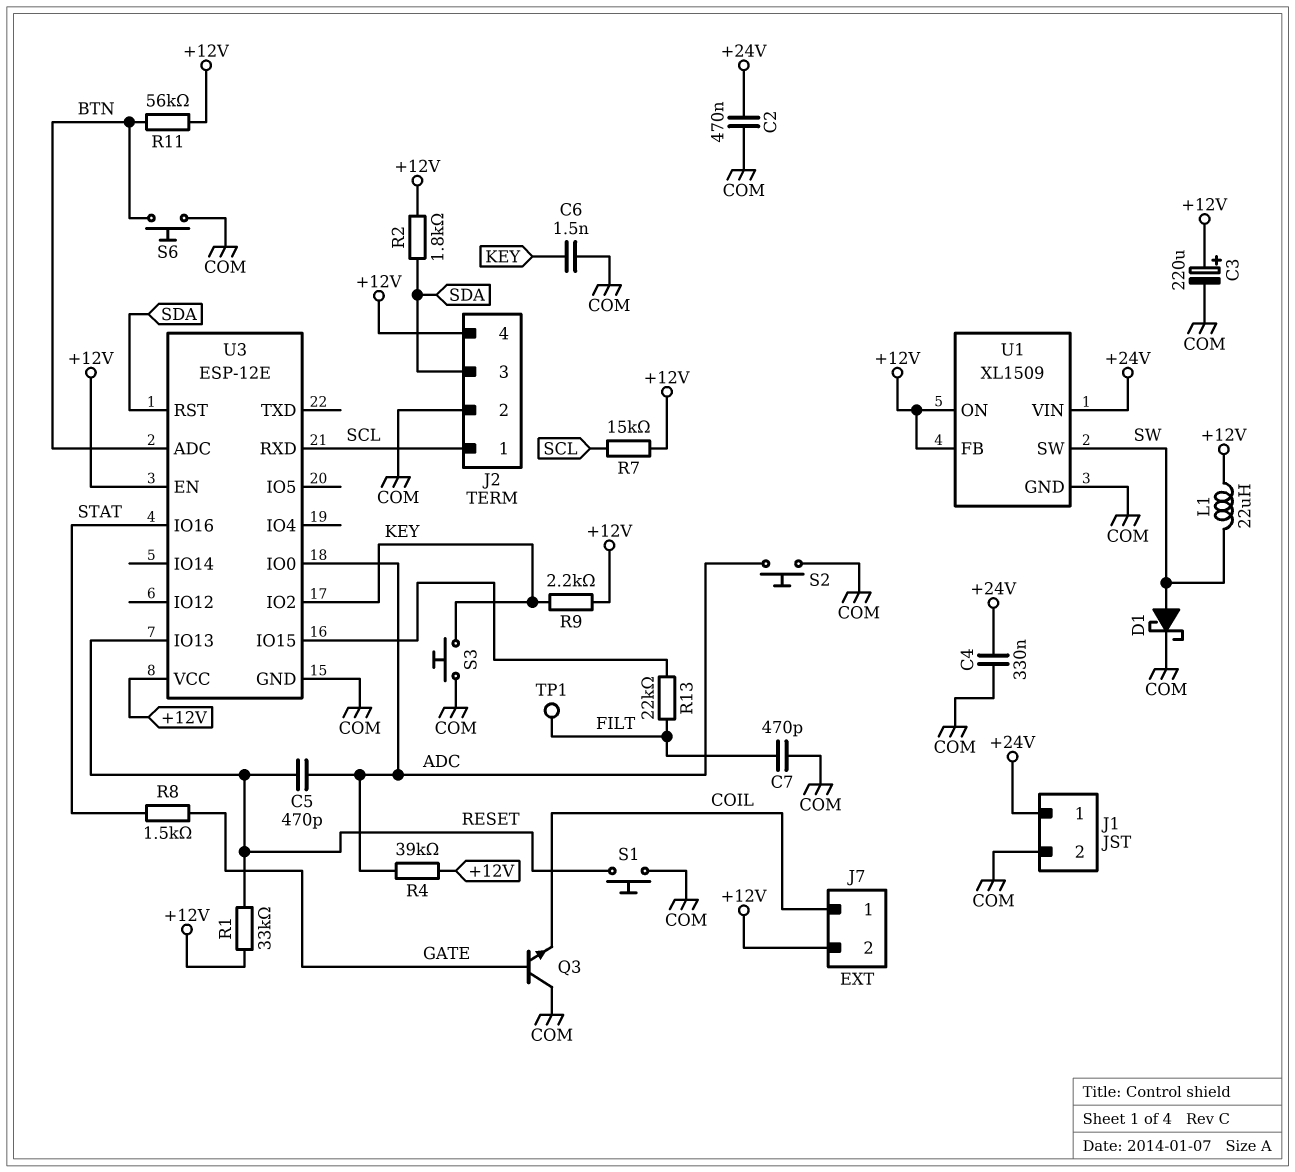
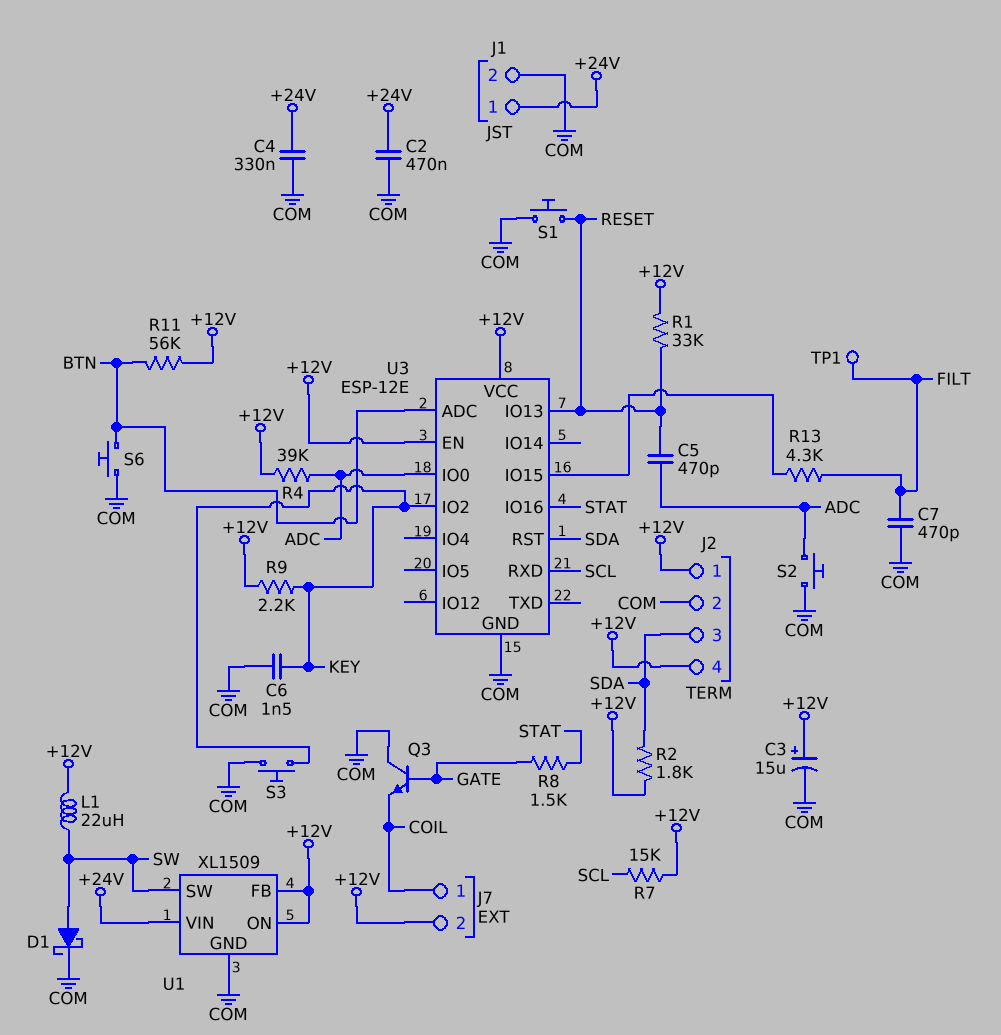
C3: 220uF (plus +12V, minus COM) -> 15uF (plus +12V, minus COM)
J2 pin 1: SCL -> +12V
R13: 22k (FILT, U3/IO15) -> 4.3k (FILT, U3/IO15)

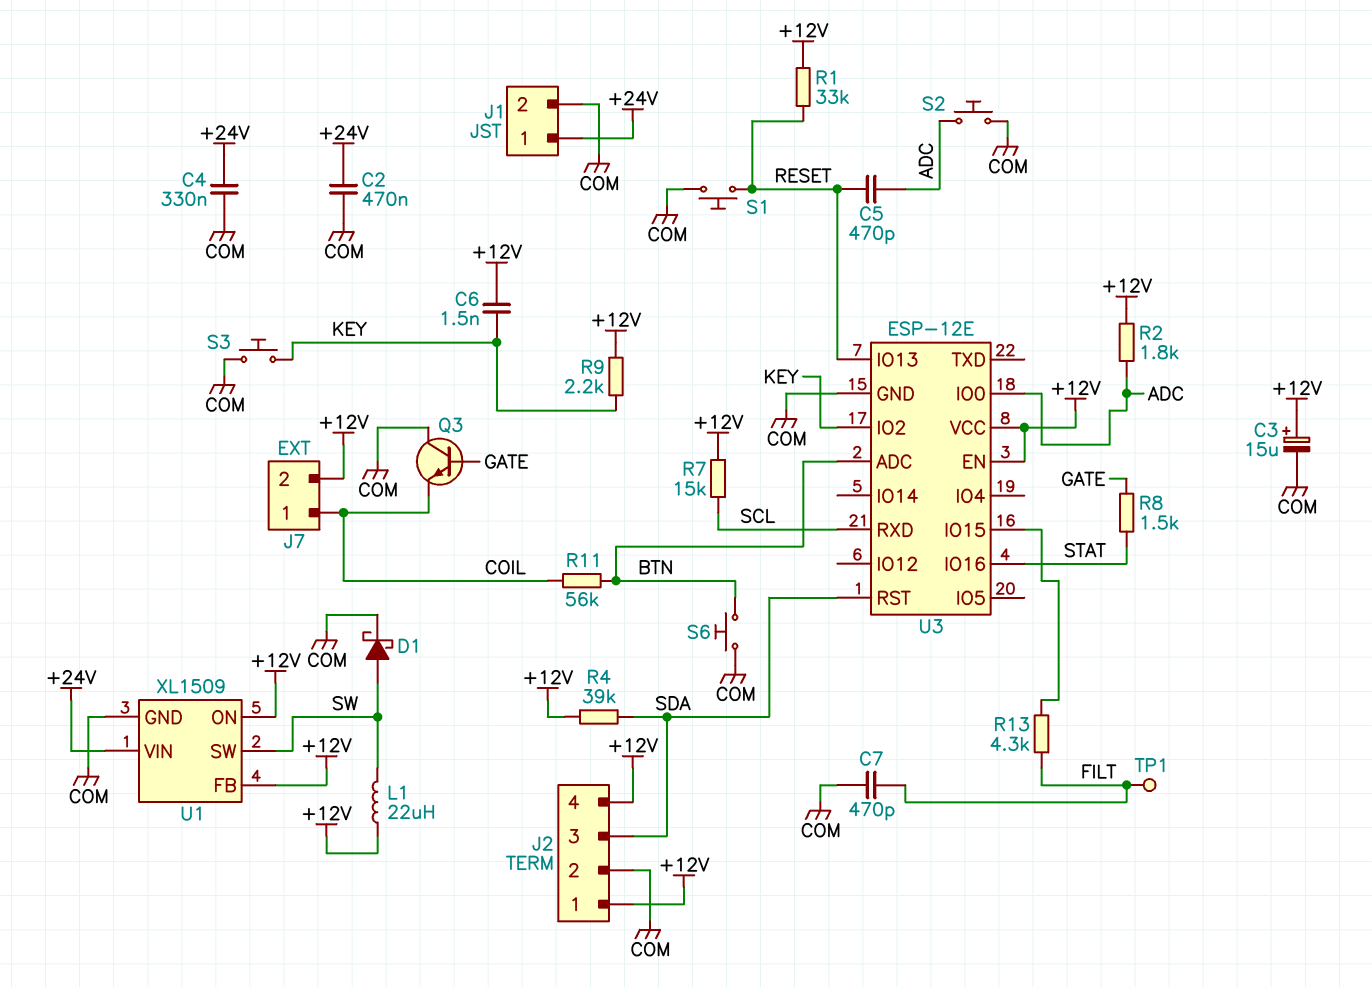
C6: 1.5nF (COM, KEY) -> 1.5nF (+12V, KEY)
R2: 1.8k (+12V, SDA) -> 1.8k (+12V, ADC)
R4: 39k (+12V, ADC) -> 39k (+12V, SDA)
R11: 56k (+12V, BTN) -> 56k (BTN, COIL)

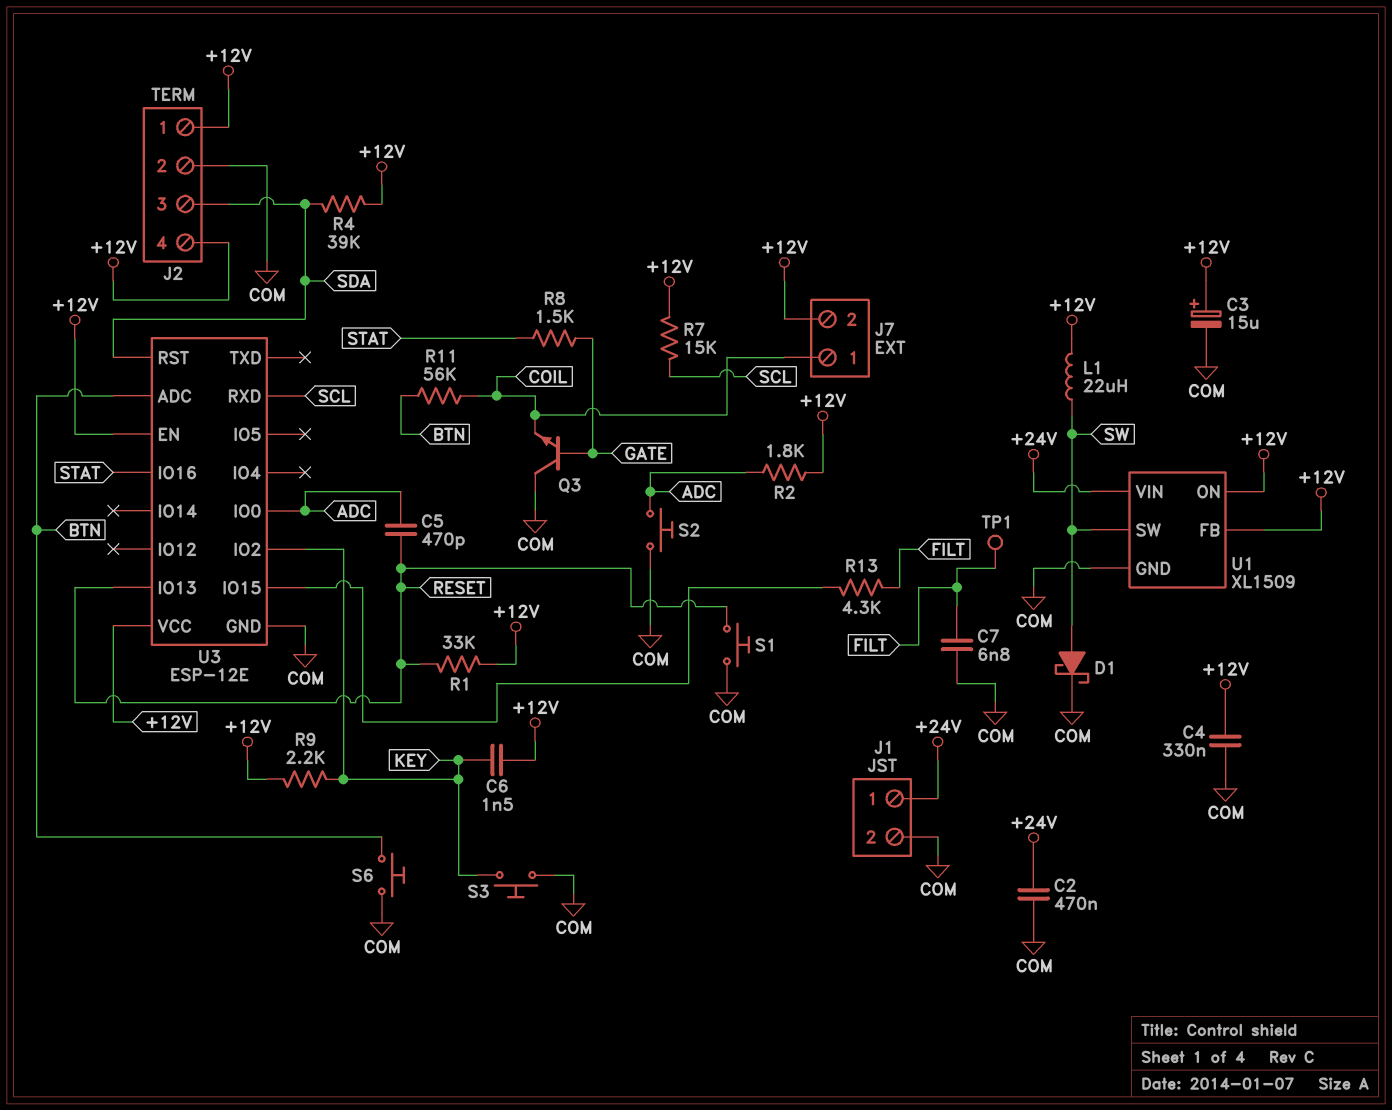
C4: 330nF (+24V, COM) -> 330nF (+12V, COM)
C7: 470pF (COM, FILT) -> 6.8nF (COM, FILT)

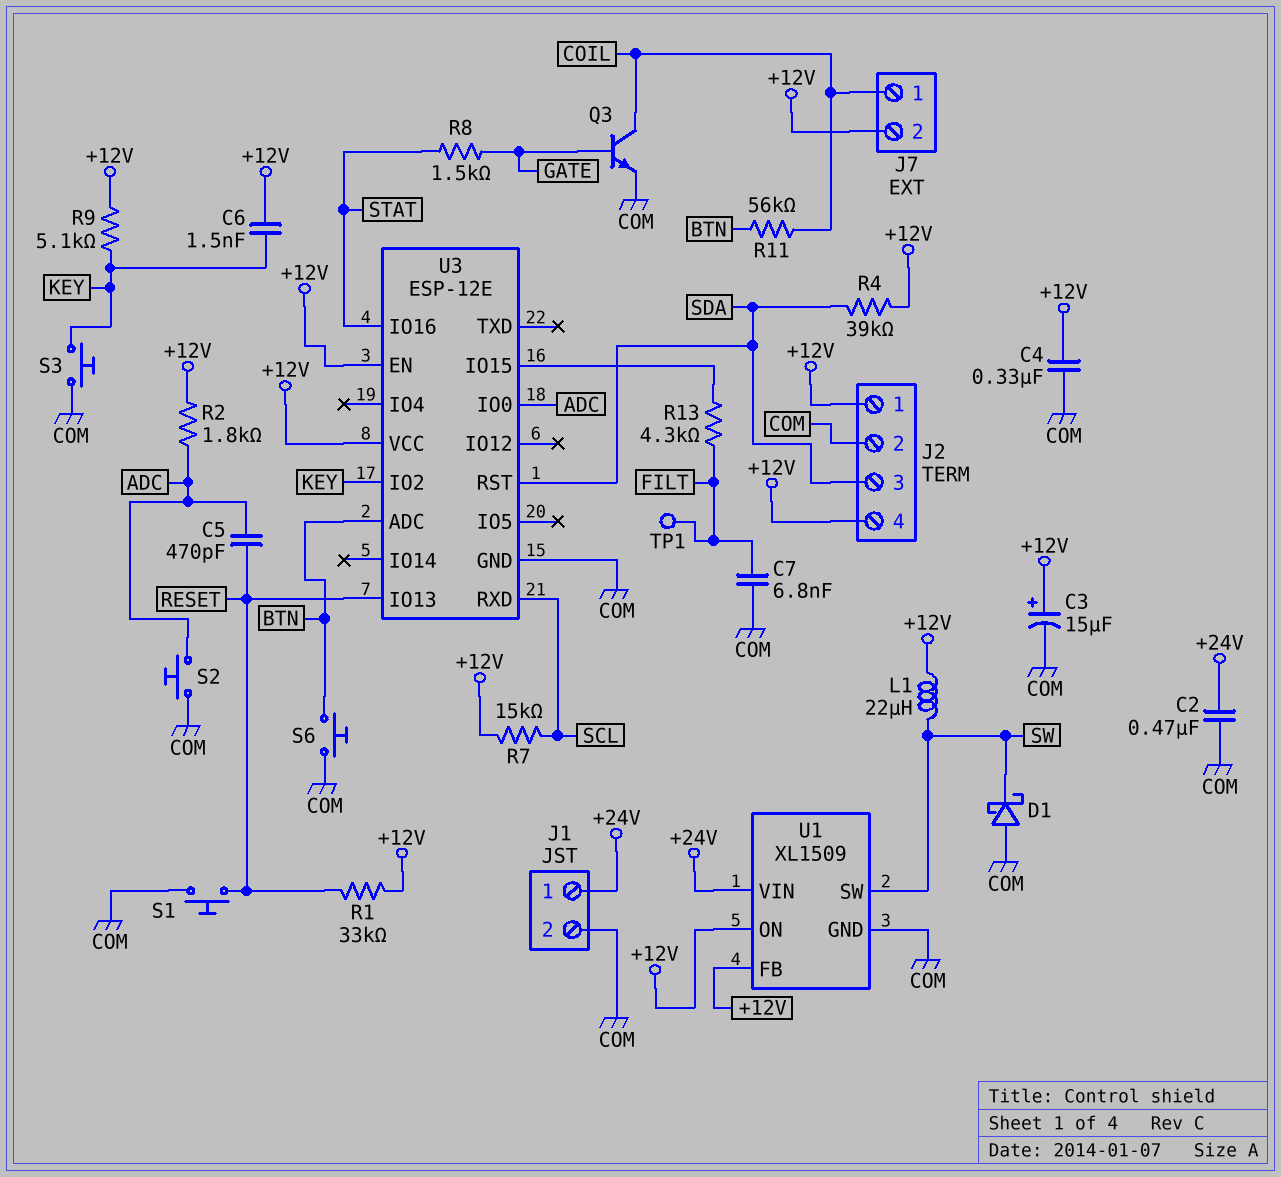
D1: schottky (A SW, K COM) -> schottky (A COM, K SW)
Q3: NPN (B GATE, C COM, E COIL) -> NPN (B GATE, C COIL, E COM)
R9: 2.2k (+12V, KEY) -> 5.1k (+12V, KEY)

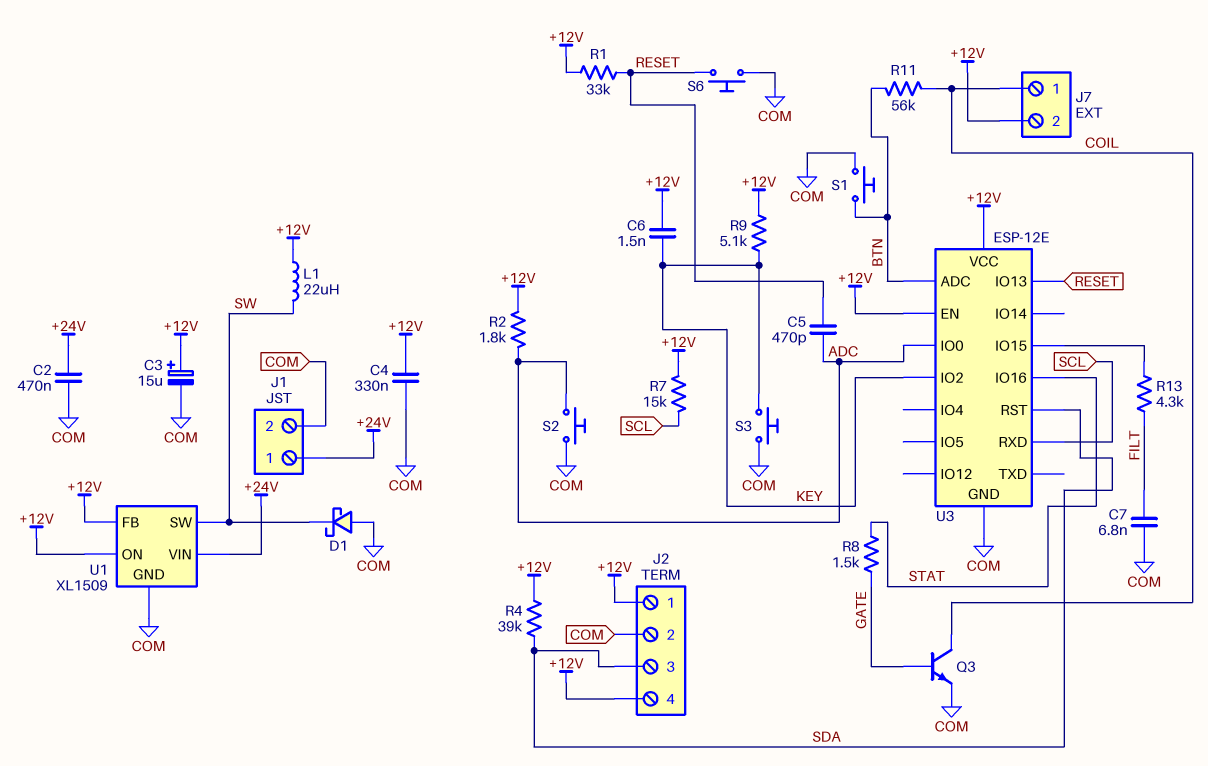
S1: button (COM, RESET) -> button (BTN, COM)
S6: button (BTN, COM) -> button (COM, RESET)
TP1: test point (FILT) -> none

